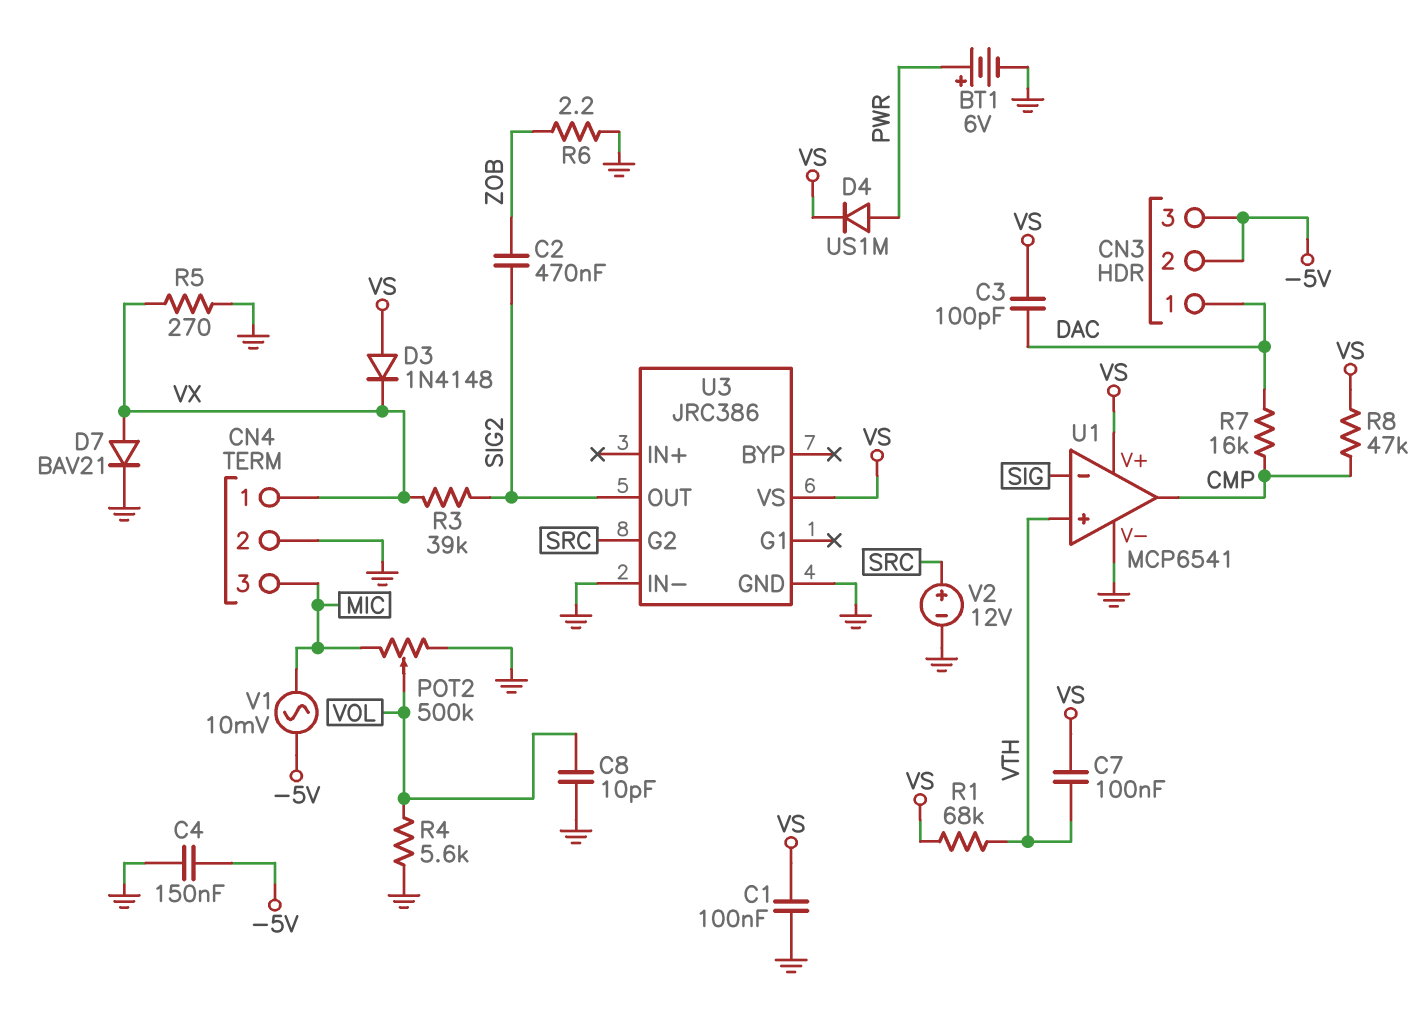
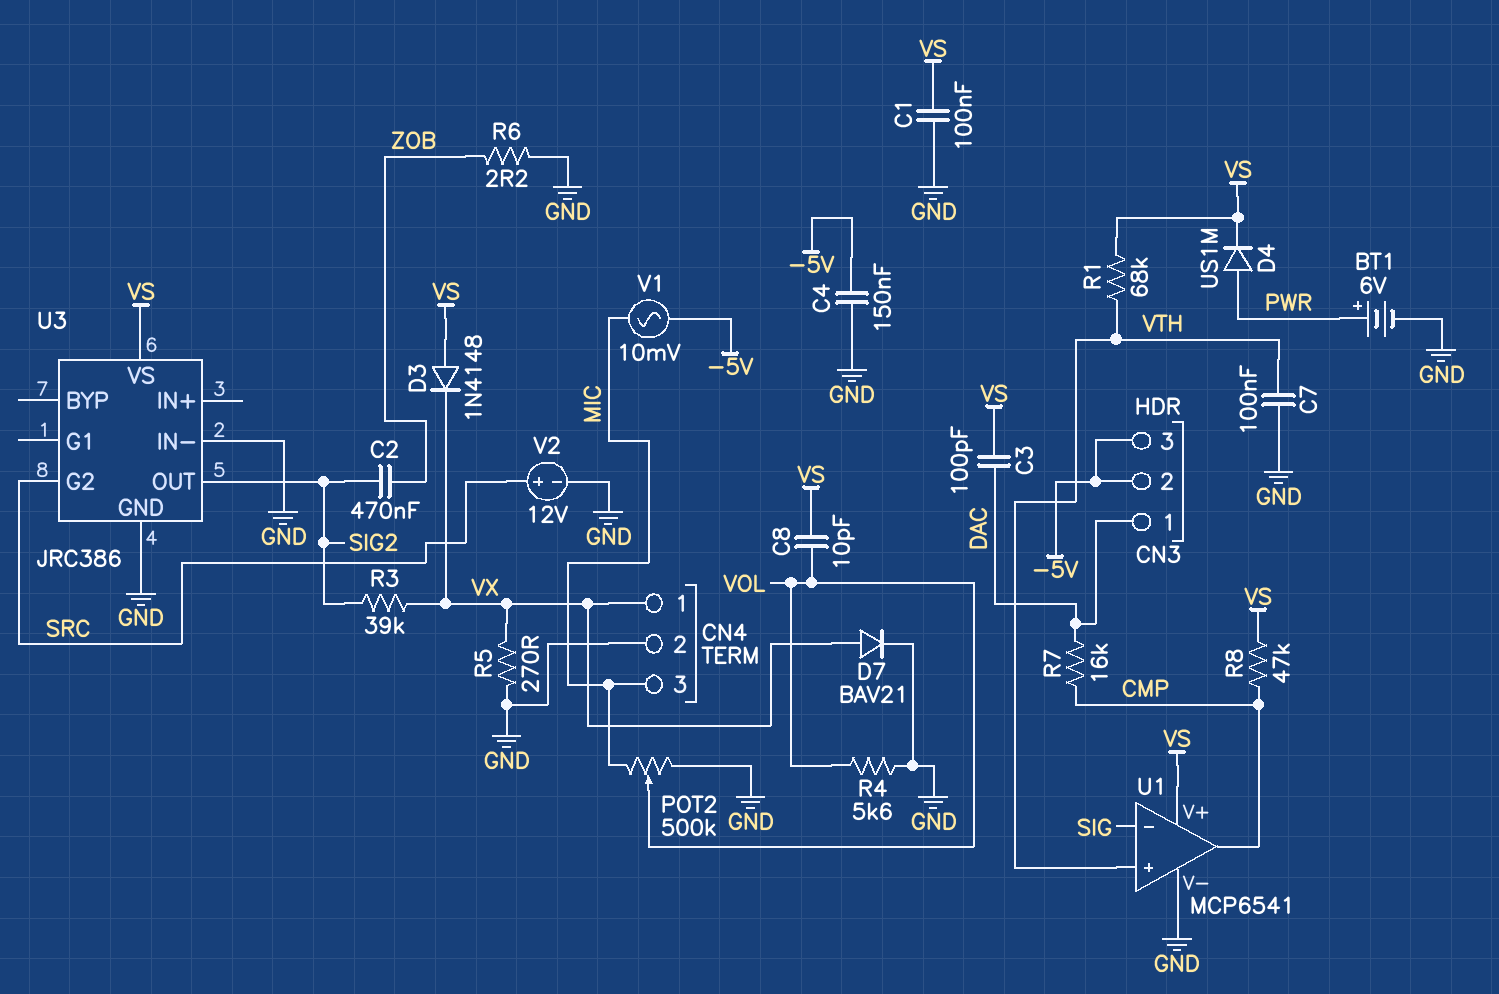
C7: 100nF (VS, VTH) -> 100nF (GND, VTH)
C8: 10pF (GND, VOL) -> 10pF (VOL, VS)

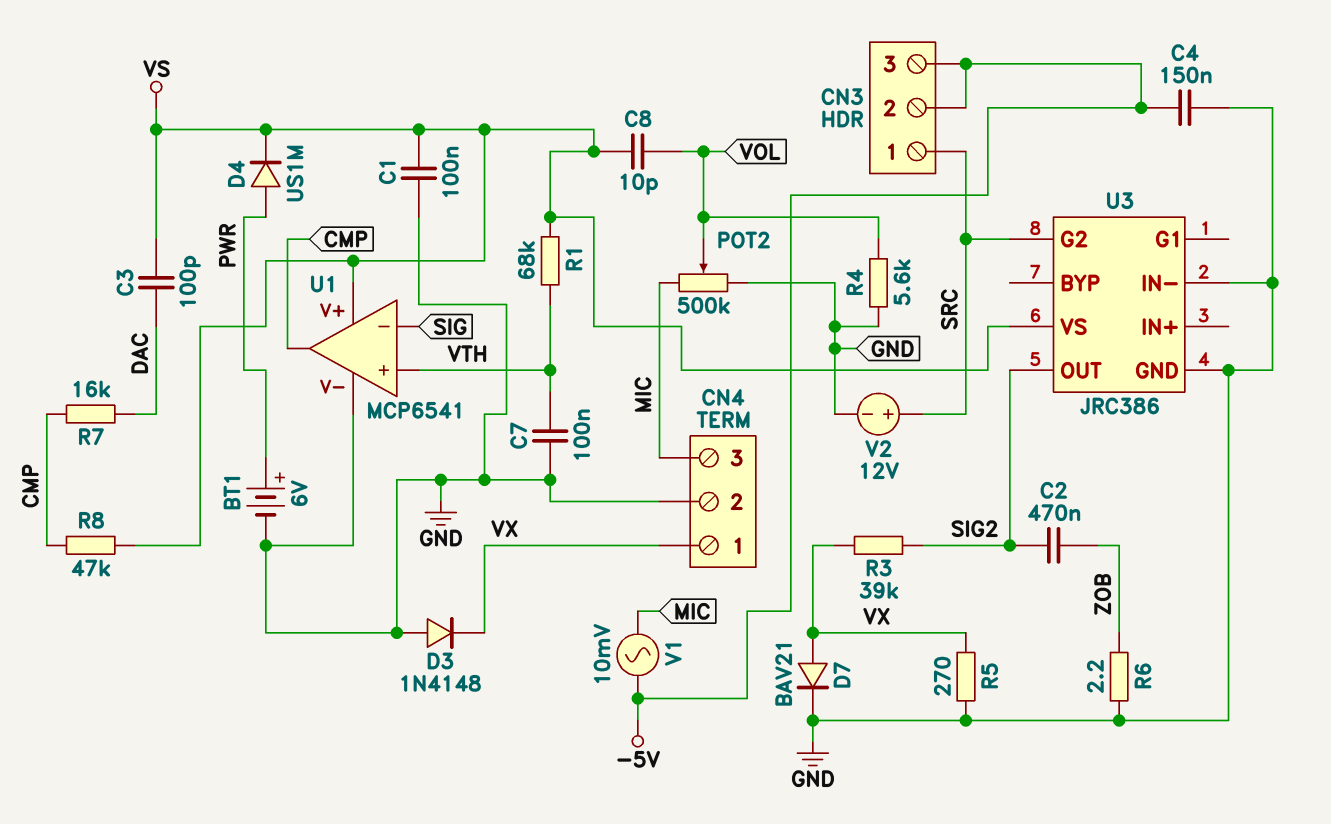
CN3 pin 1: DAC -> SRC
D3: diode 1N4148 (A VS, K VX) -> diode 1N4148 (A GND, K VX)

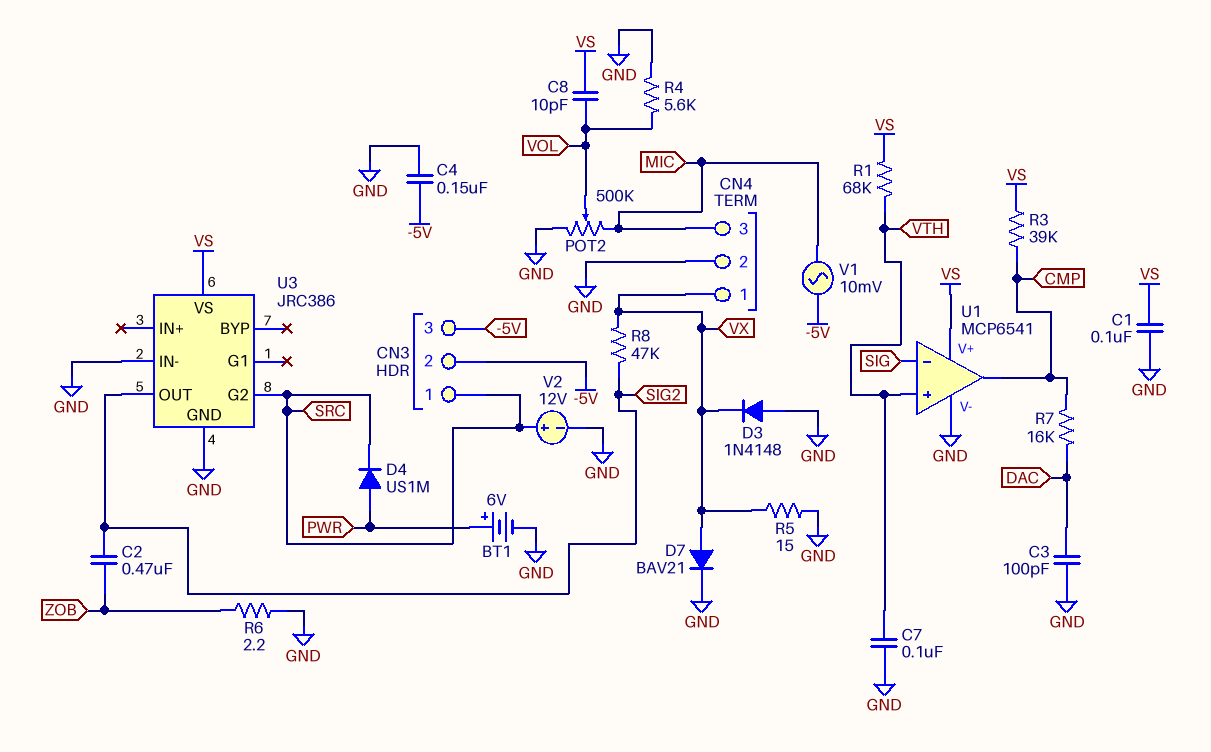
C3: 100pF (DAC, VS) -> 100pF (DAC, GND)
D4: diode US1M (A PWR, K VS) -> diode US1M (A PWR, K SRC)
R3: 39k (SIG2, VX) -> 39k (CMP, VS)
R5: 270 (GND, VX) -> 15 (GND, VX)
R8: 47k (CMP, VS) -> 47k (SIG2, VX)

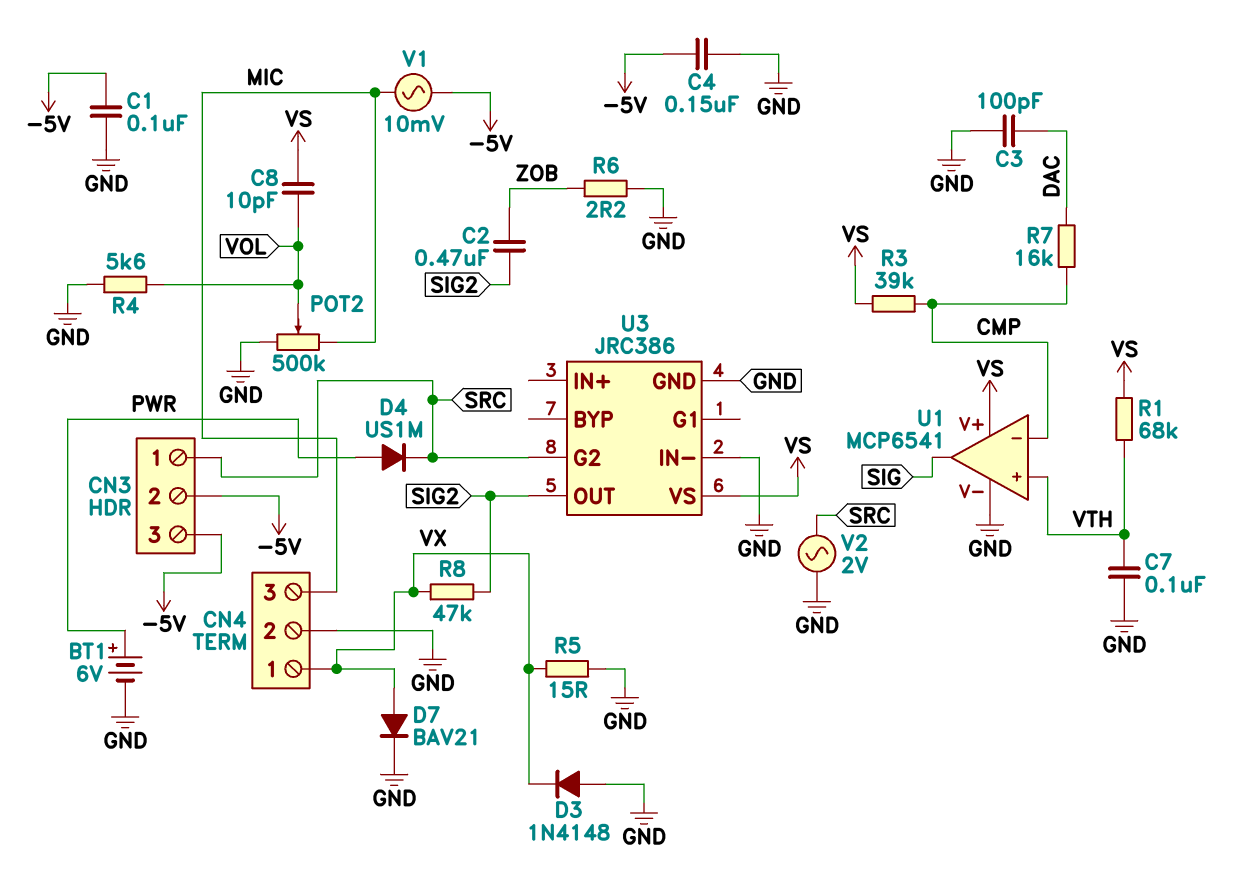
C1: 100nF (GND, VS) -> 100nF (-5V, GND)
U1 pin in-: SIG -> CMP
U1 pin out: CMP -> SIG
V2: 12V (plus SRC, minus GND) -> AC 2V (GND, SRC)

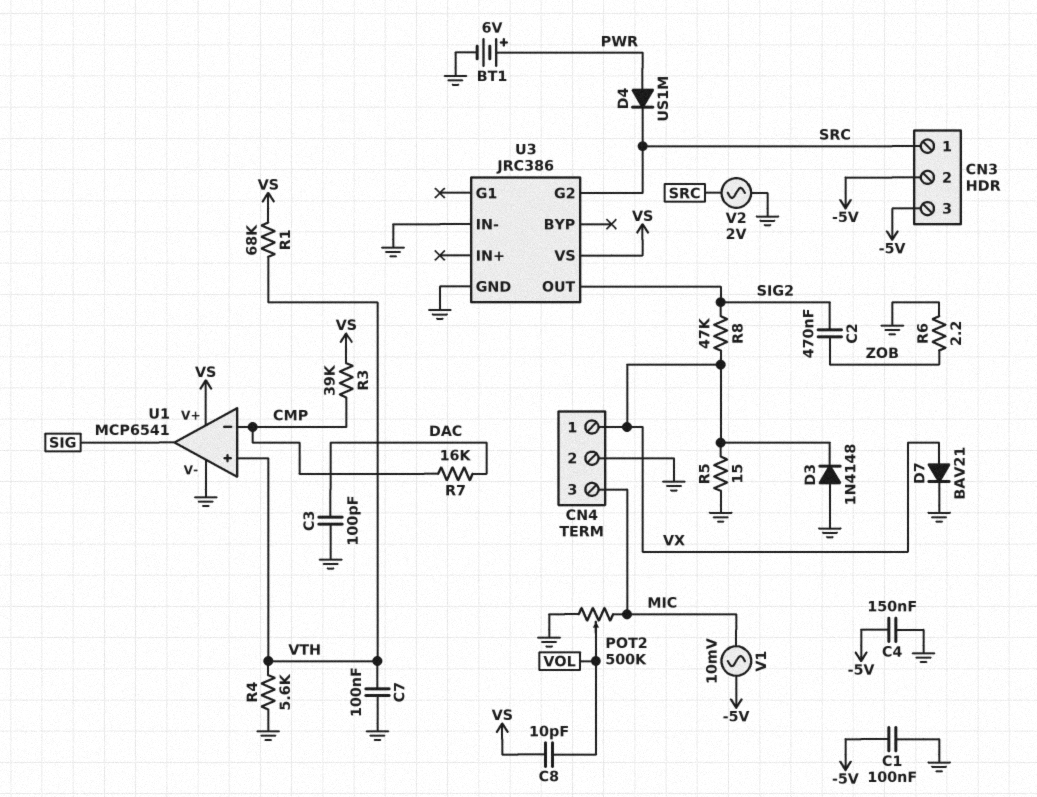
R4: 5.6k (GND, VOL) -> 5.6k (GND, VTH)

